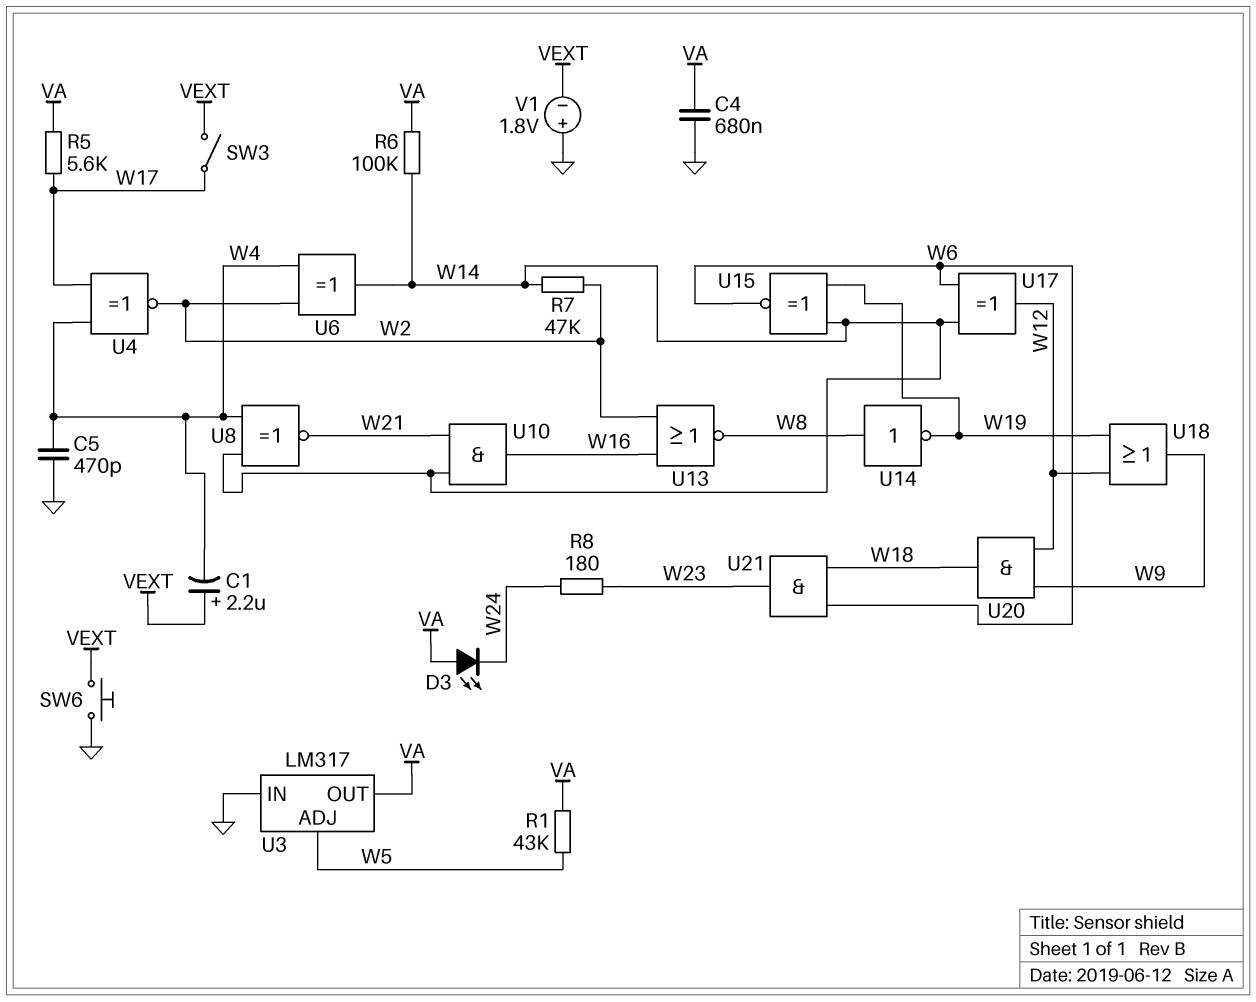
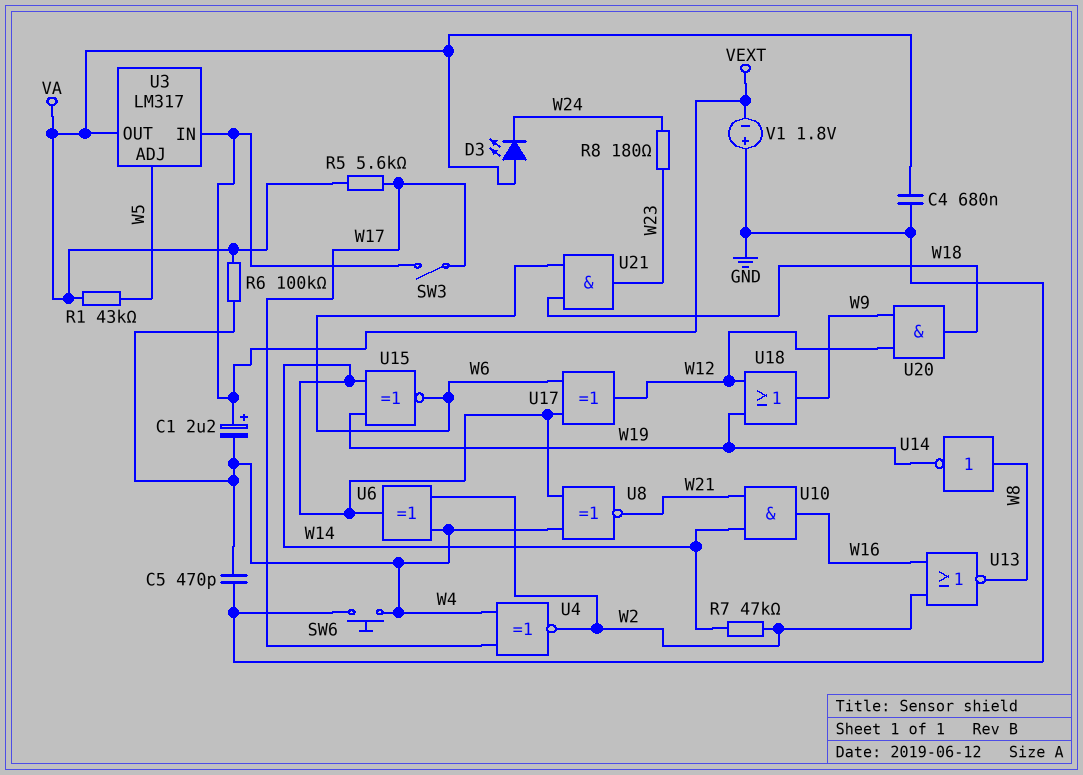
R6: 100k (VA, W14) -> 100k (VA, W4)
SW6: button (GND, VEXT) -> button (GND, W4)
U3 pin IN: GND -> VEXT

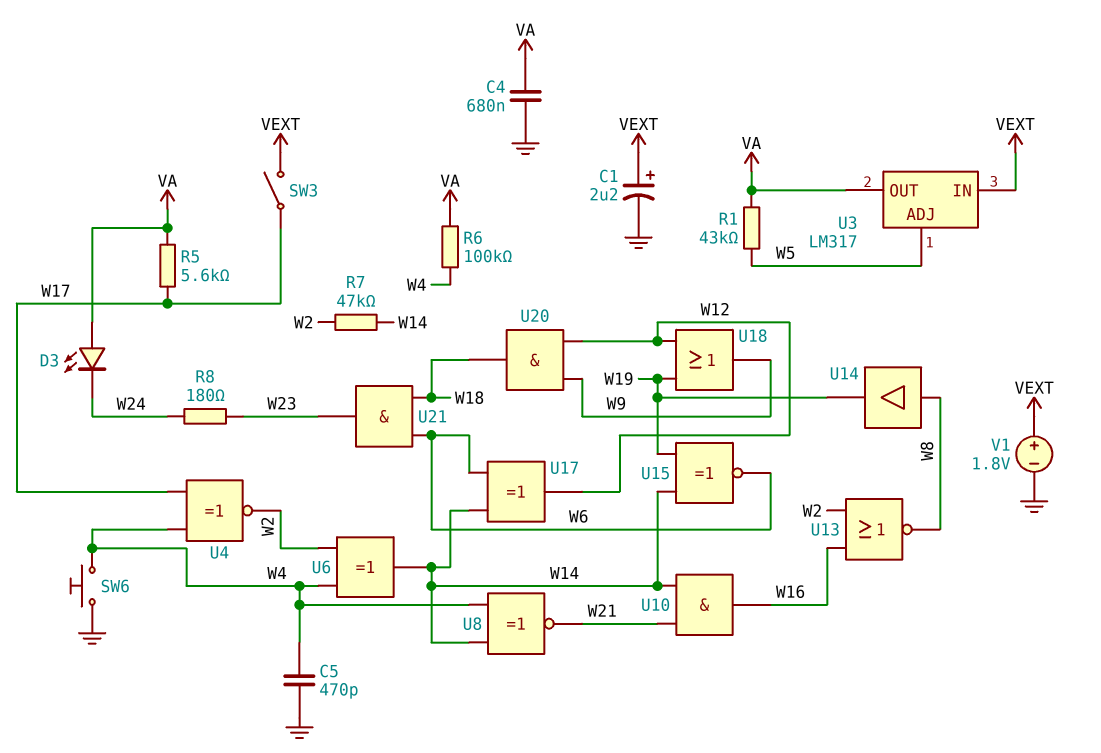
C1: 2.2uF (plus VEXT, minus W4) -> 2.2uF (plus VEXT, minus GND)
U14: NOT (in W8, out W19) -> buffer (in W8, out W19)
V1: 1.8V (plus GND, minus VEXT) -> 1.8V (plus VEXT, minus GND)

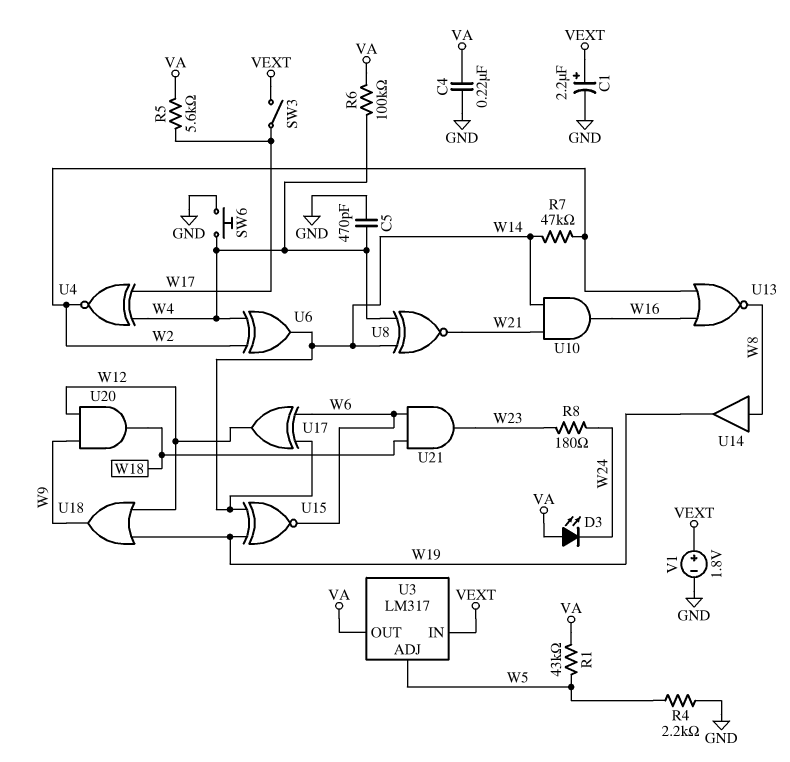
C4: 680nF (GND, VA) -> 220nF (GND, VA)
R4: none -> 2.2k (GND, W5)

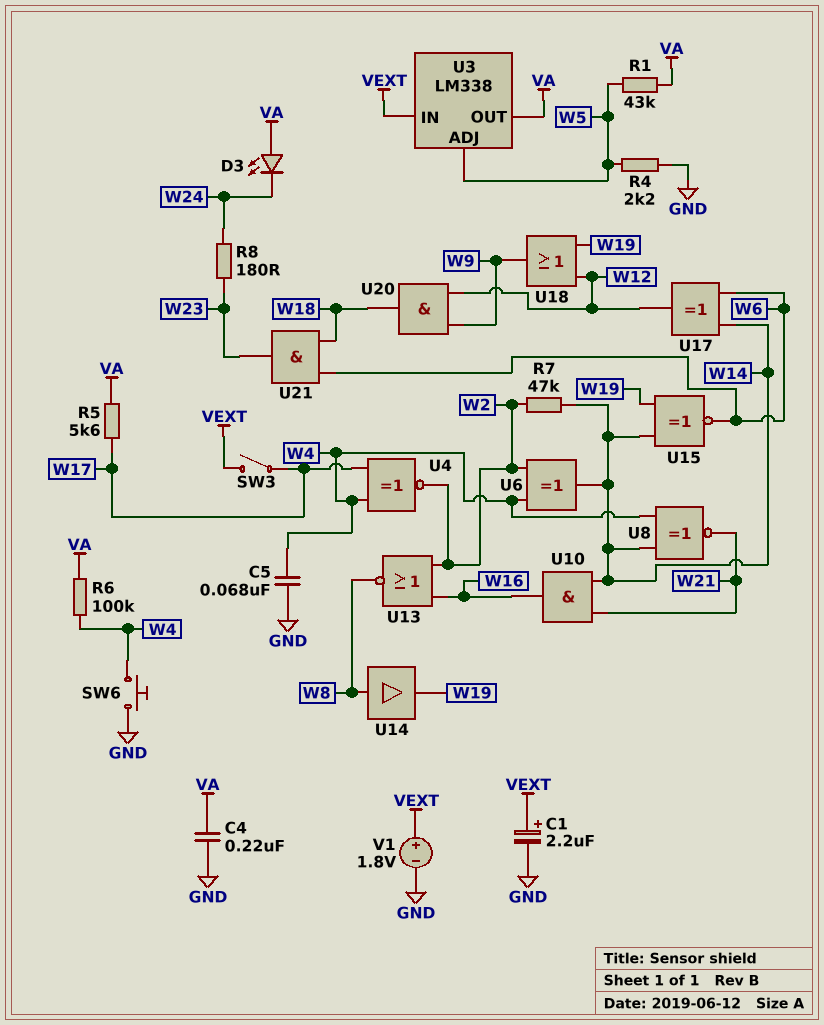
C5: 470pF (GND, W4) -> 68nF (GND, W4)
U3: LM317 -> LM338

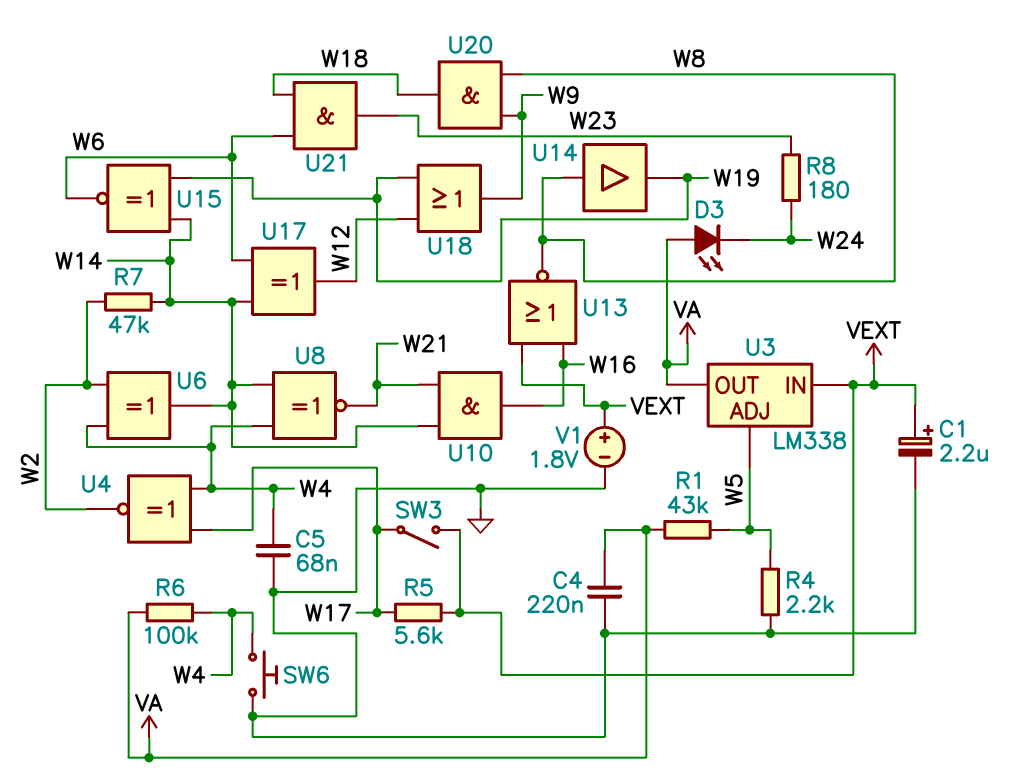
R5: 5.6k (VA, W17) -> 5.6k (VEXT, W17)
U13: NOR (in W2, in W16, out W8) -> NOR (in VEXT, in W16, out W8)
U20: AND (in W9, in W12, out W18) -> AND (in W8, in W9, out W18)

